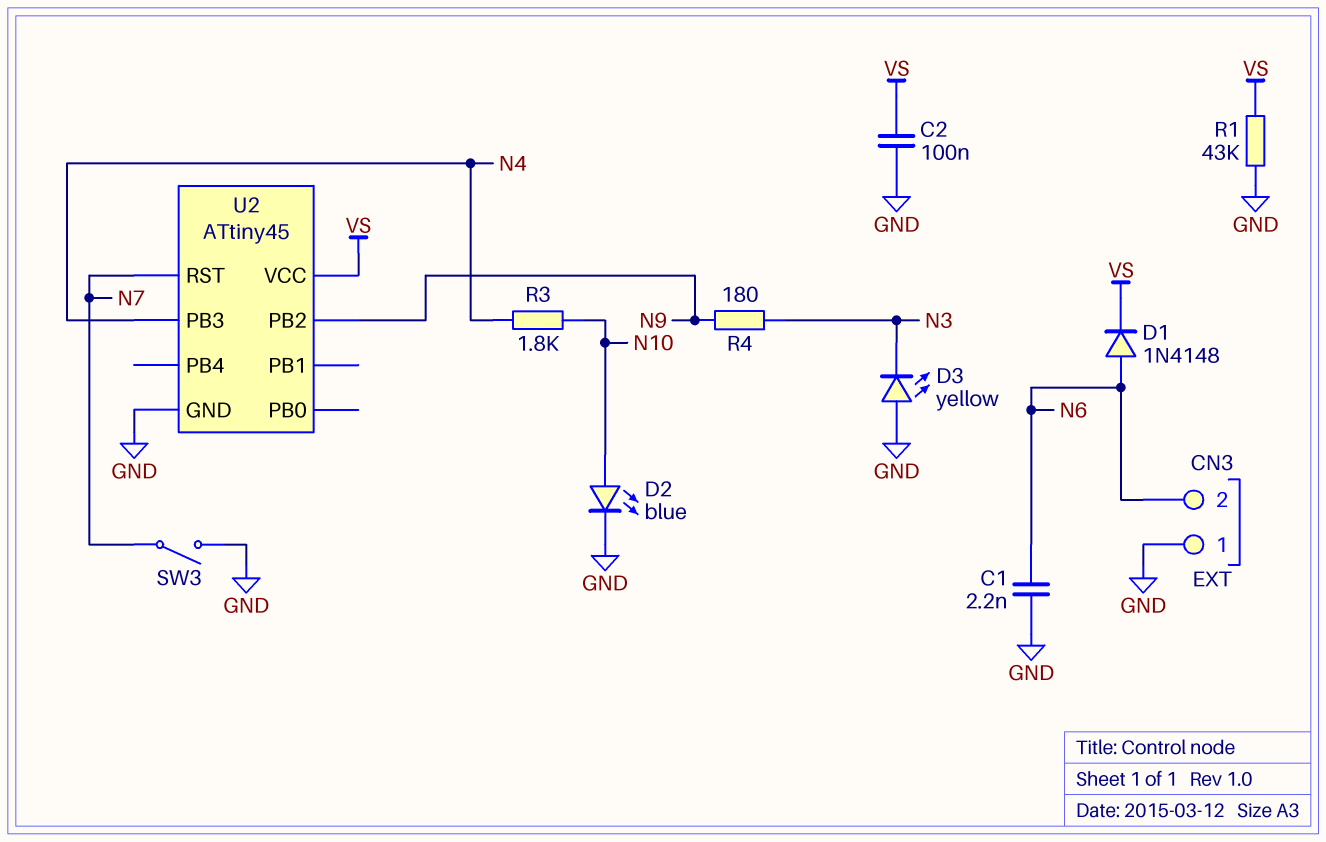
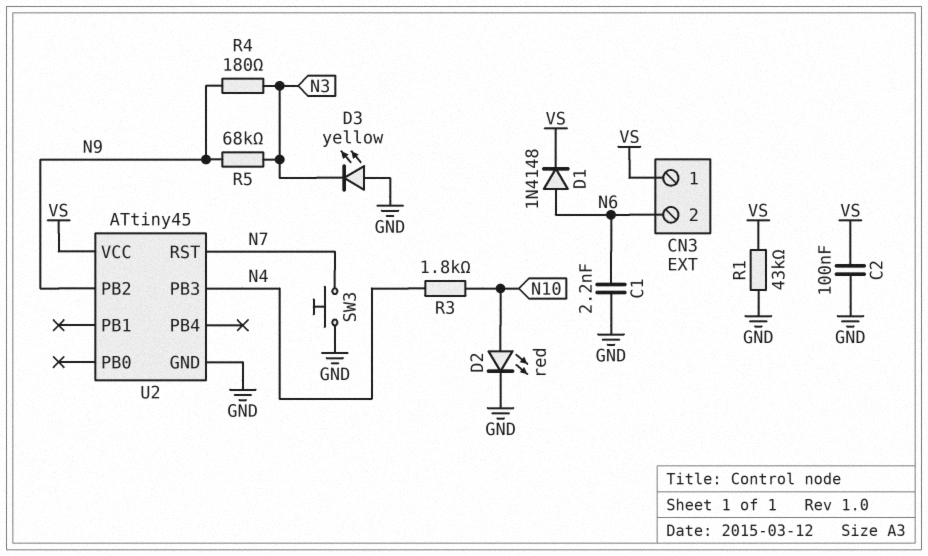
CN3 pin 1: GND -> VS
D2: LED blue (A N10, K GND) -> LED red (A N10, K GND)
R5: none -> 68k (N3, N9)
SW3: switch (GND, N7) -> button (GND, N7)

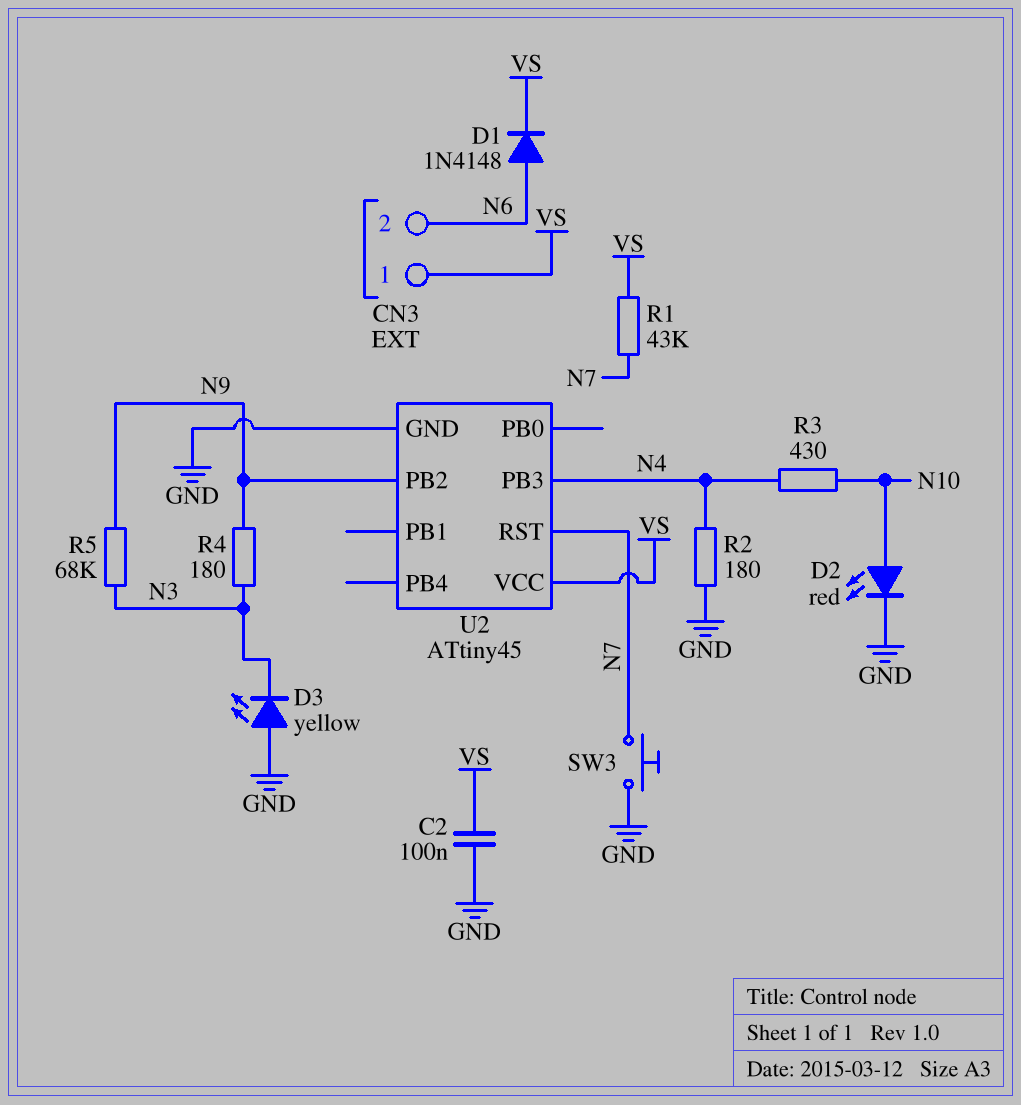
C1: 2.2nF (GND, N6) -> none
R1: 43k (GND, VS) -> 43k (N7, VS)
R2: none -> 180 (GND, N4)
R3: 1.8k (N4, N10) -> 430 (N4, N10)

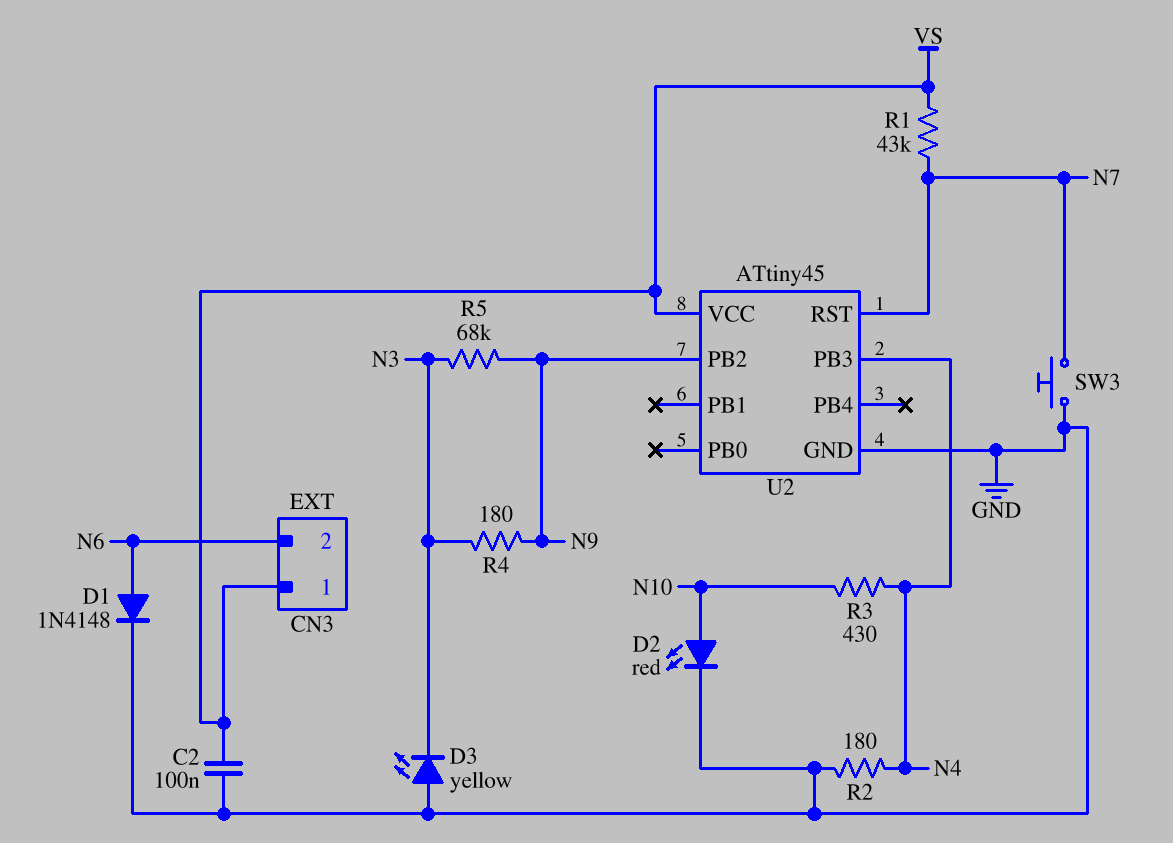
D1: diode 1N4148 (A N6, K VS) -> diode 1N4148 (A N6, K GND)

